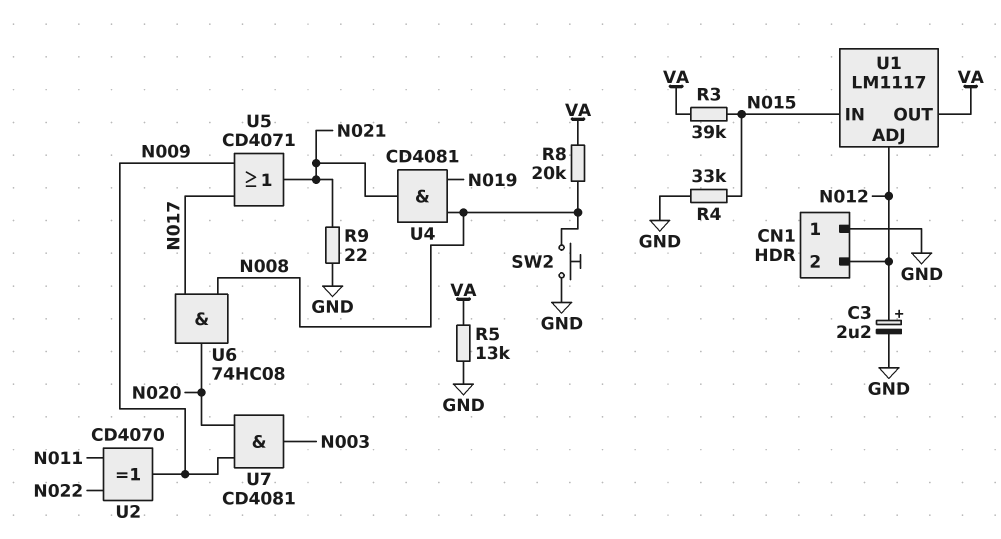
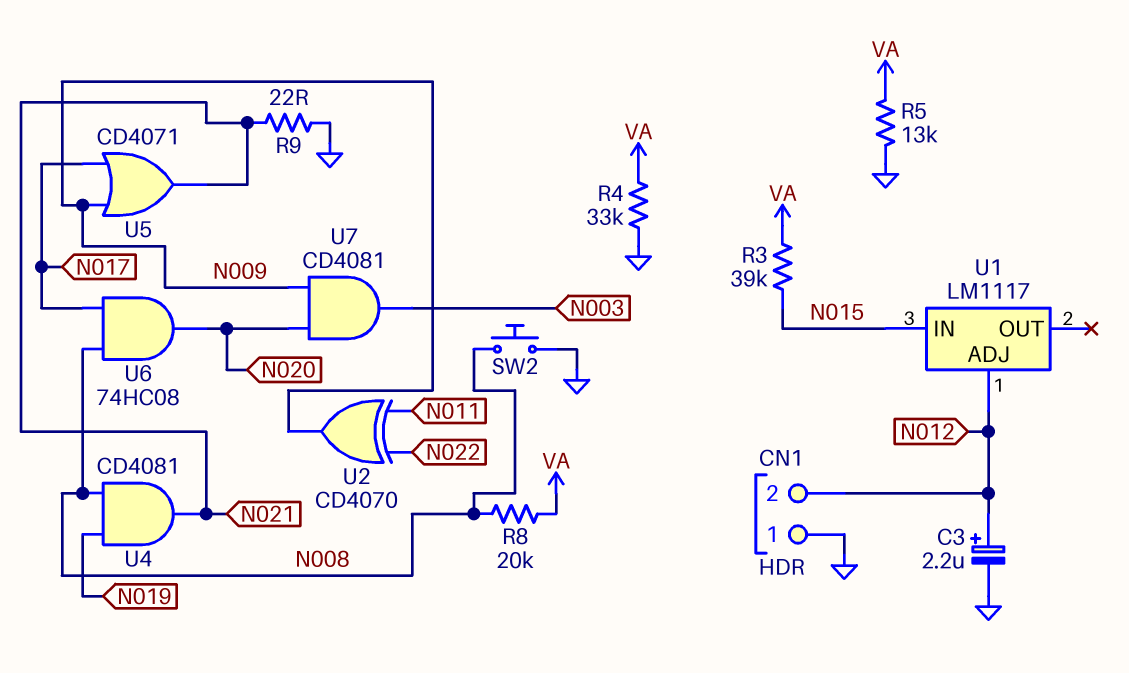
R4: 33k (GND, N015) -> 33k (GND, VA)
U1 pin OUT: VA -> none

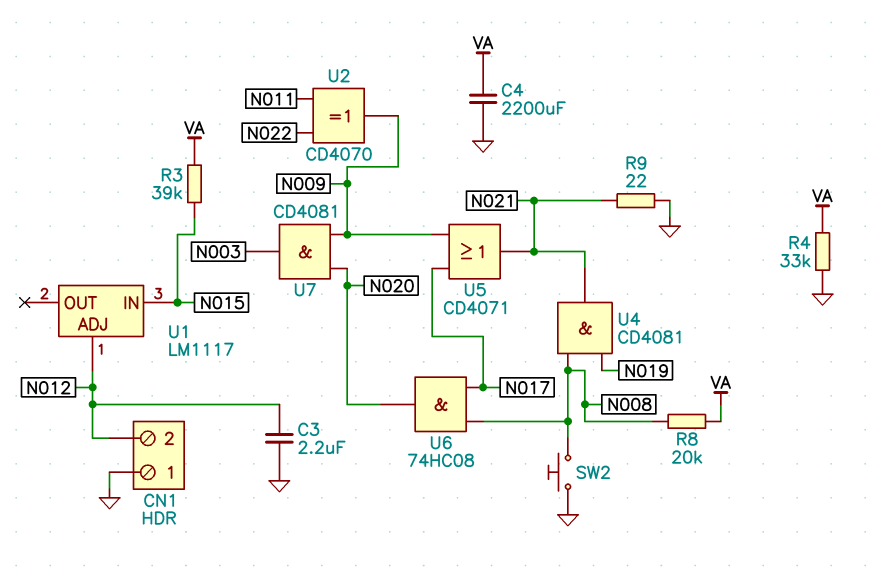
C3: 2.2uF (plus N012, minus GND) -> 2.2uF (GND, N012)
C4: none -> 2200uF (GND, VA)
R5: 13k (GND, VA) -> none

